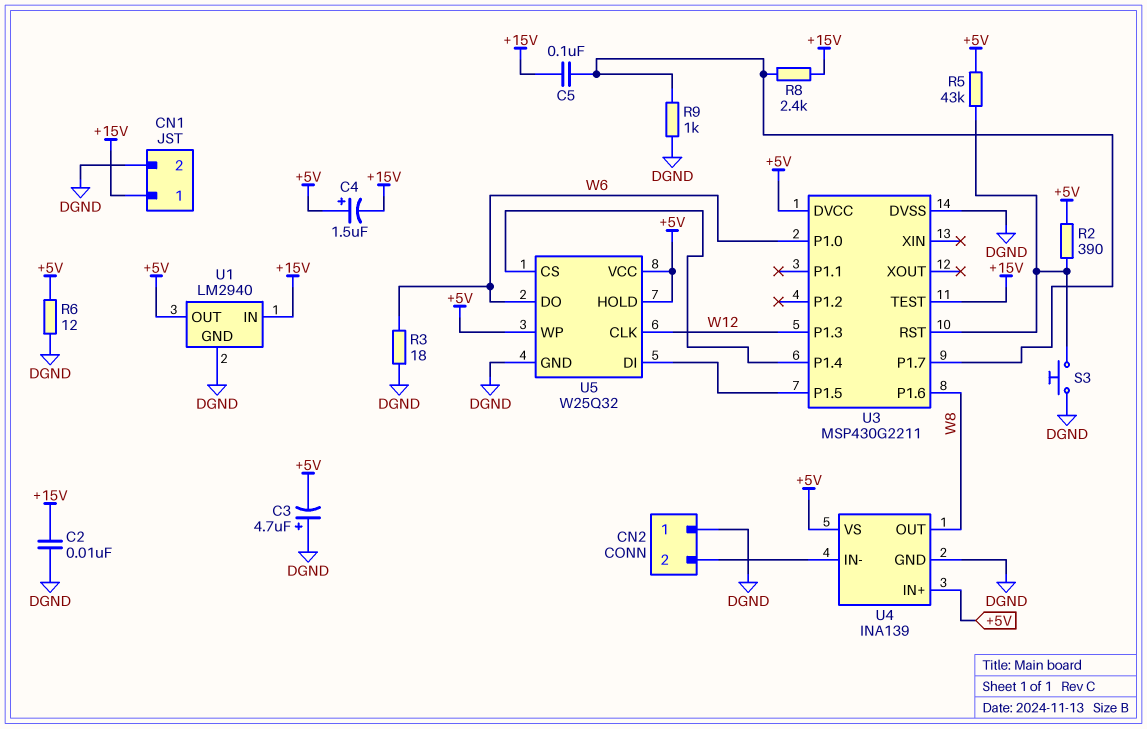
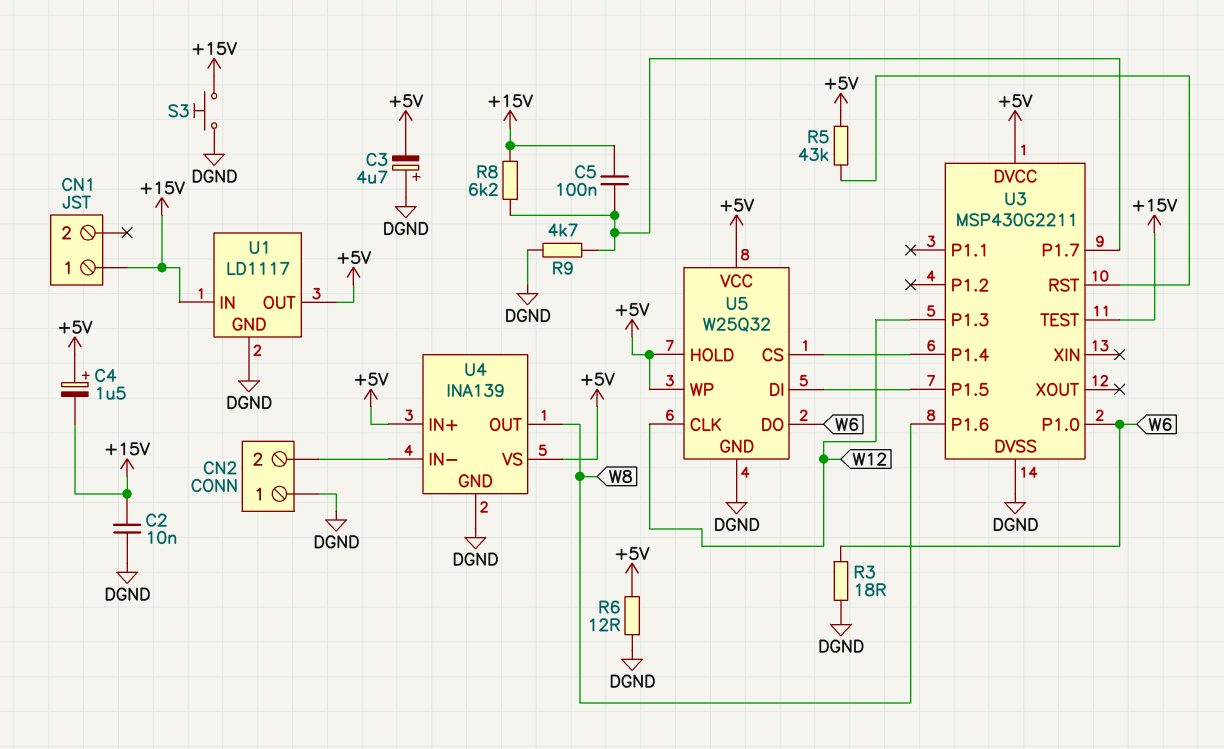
CN1 pin 2: DGND -> none
R2: 390 (+5V, U3/RST) -> none
R8: 2.4k (+15V, U3/P1.7) -> 6.2k (+15V, U3/P1.7)
R9: 1k (DGND, U3/P1.7) -> 4.7k (DGND, U3/P1.7)
S3: button (DGND, U3/RST) -> button (+15V, DGND)
U1: LM2940 -> LD1117

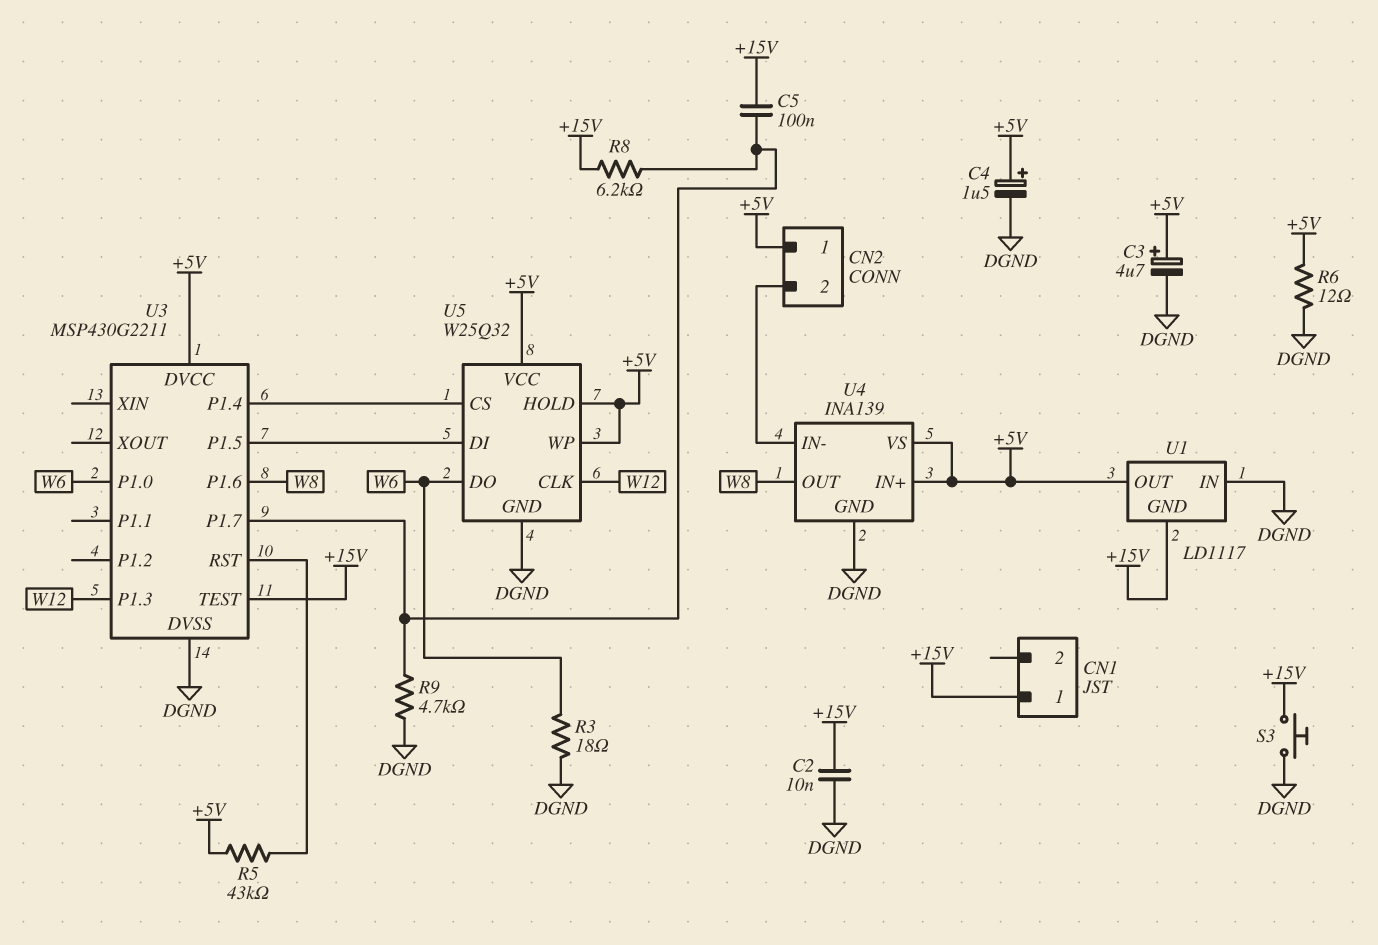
C3: 4.7uF (plus DGND, minus +5V) -> 4.7uF (plus +5V, minus DGND)
C4: 1.5uF (plus +5V, minus +15V) -> 1.5uF (plus +5V, minus DGND)
CN2 pin 1: DGND -> +5V
U1 pin GND: DGND -> +15V
U1 pin IN: +15V -> DGND

